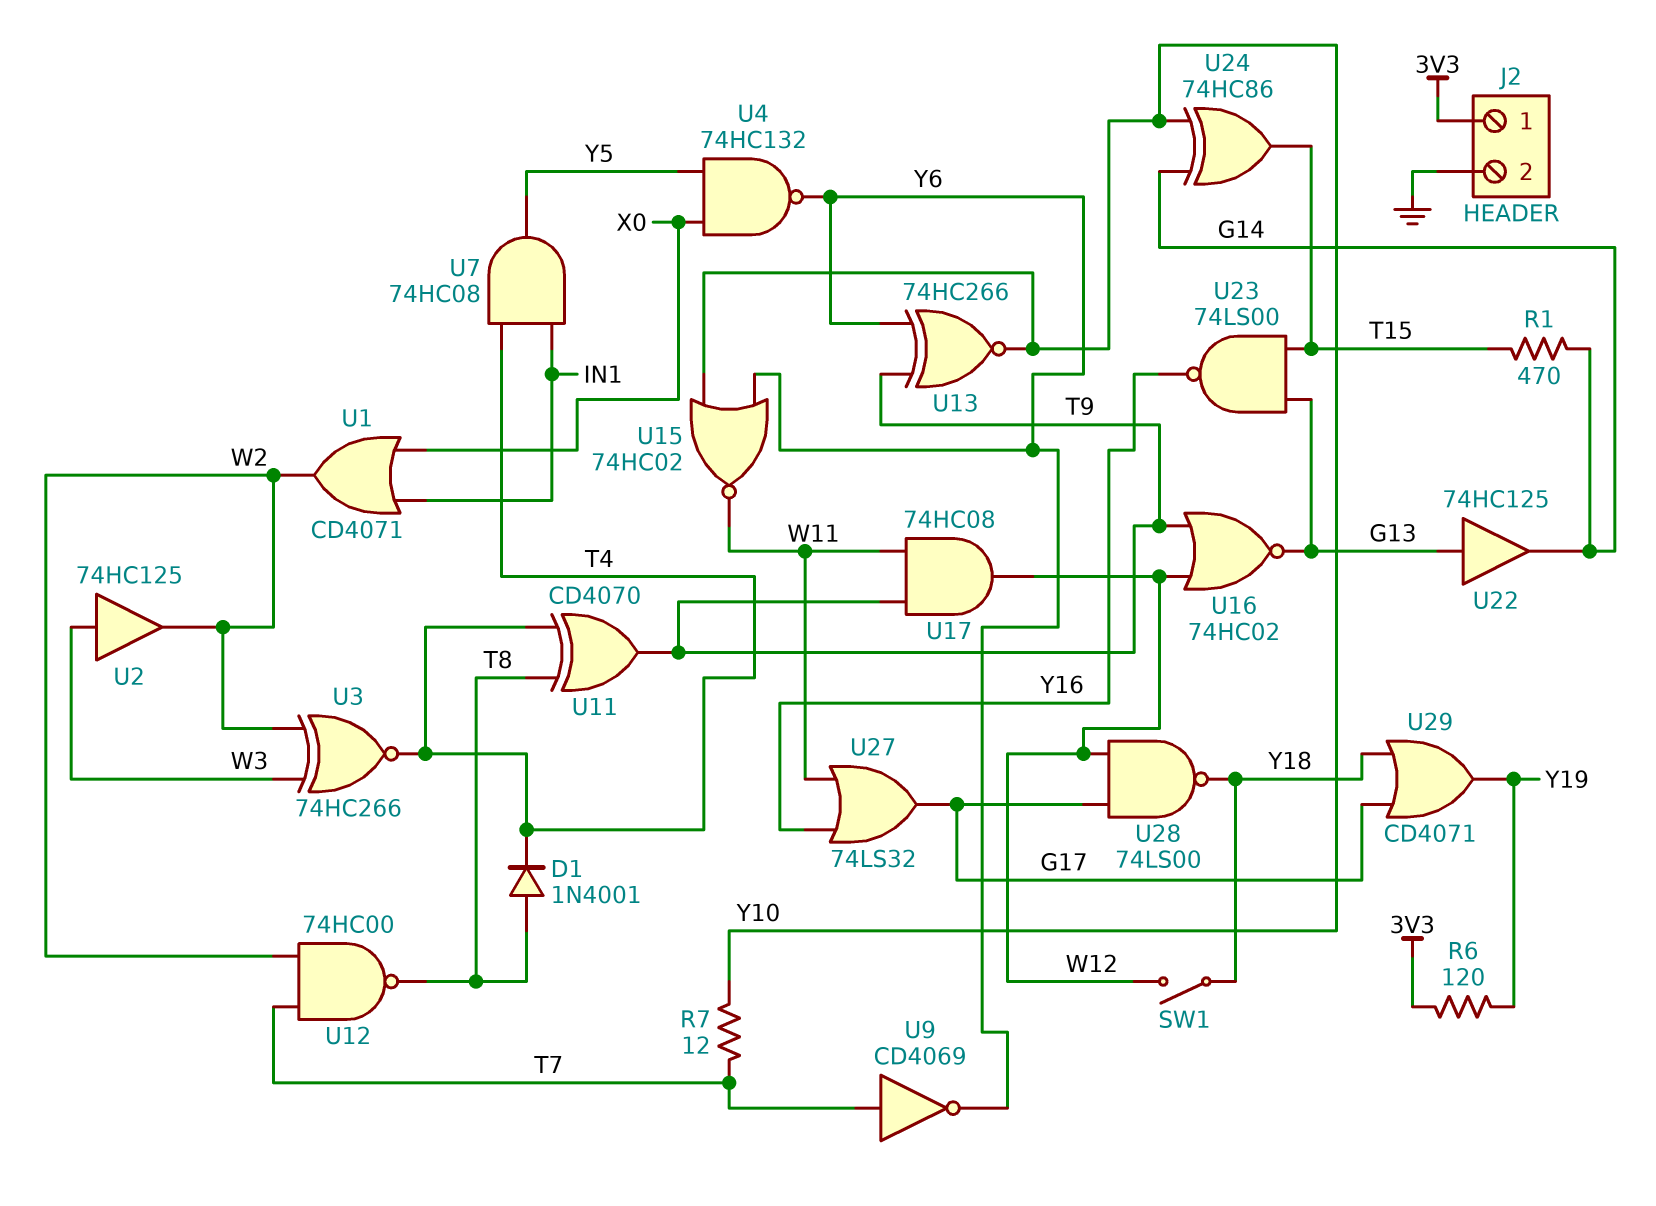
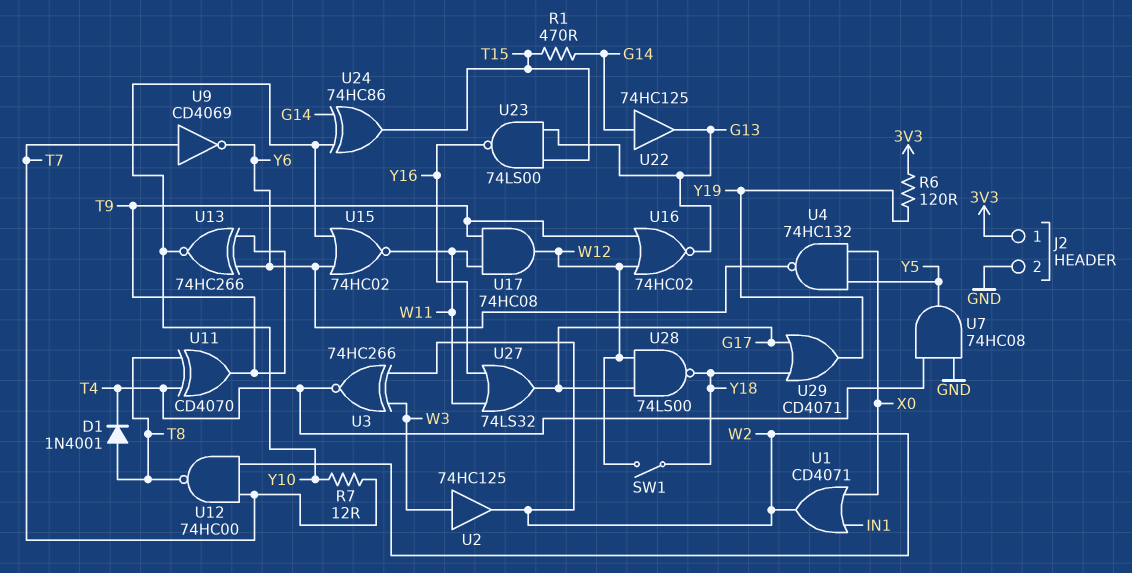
U7: AND 74HC08 (in IN1, in T4, out Y5) -> AND 74HC08 (in GND, in T4, out Y5)
U22: buffer 74HC125 (in G13, out G14) -> buffer 74HC125 (in G14, out G13)

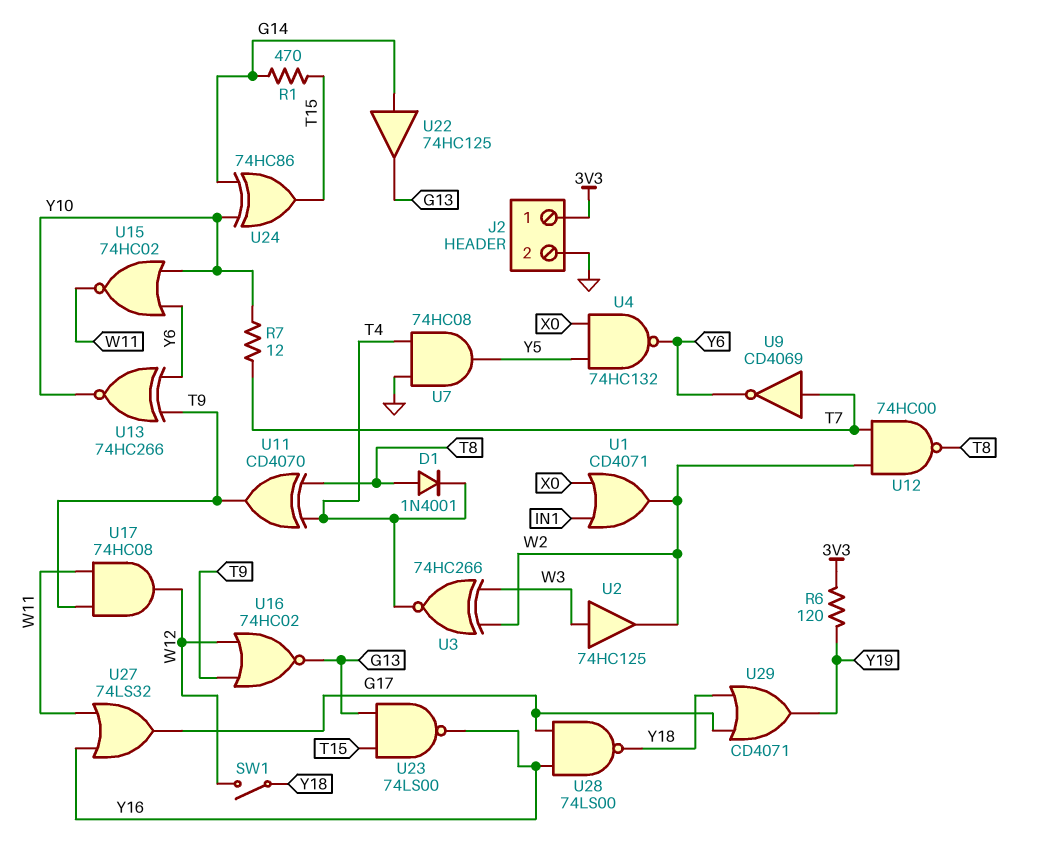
U28: NAND 74LS00 (in G17, in W12, out Y18) -> NAND 74LS00 (in G17, in Y16, out Y18)

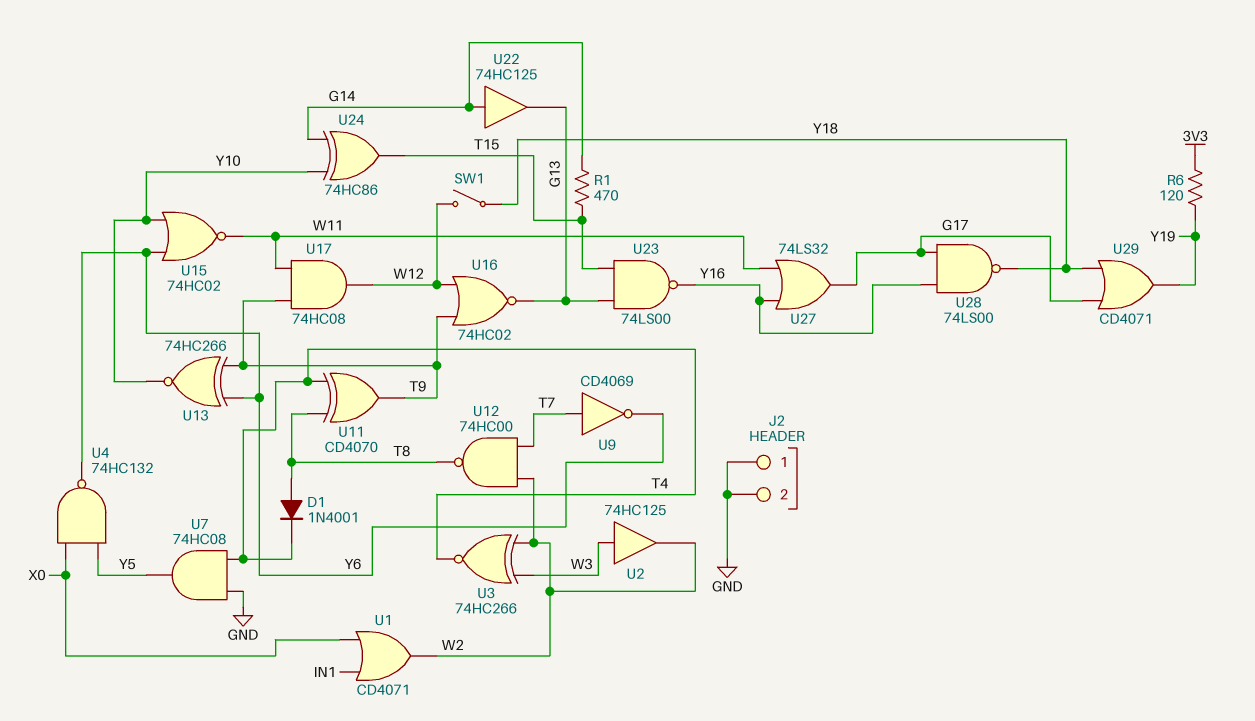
J2 pin 1: 3V3 -> GND
R7: 12 (T7, Y10) -> none

